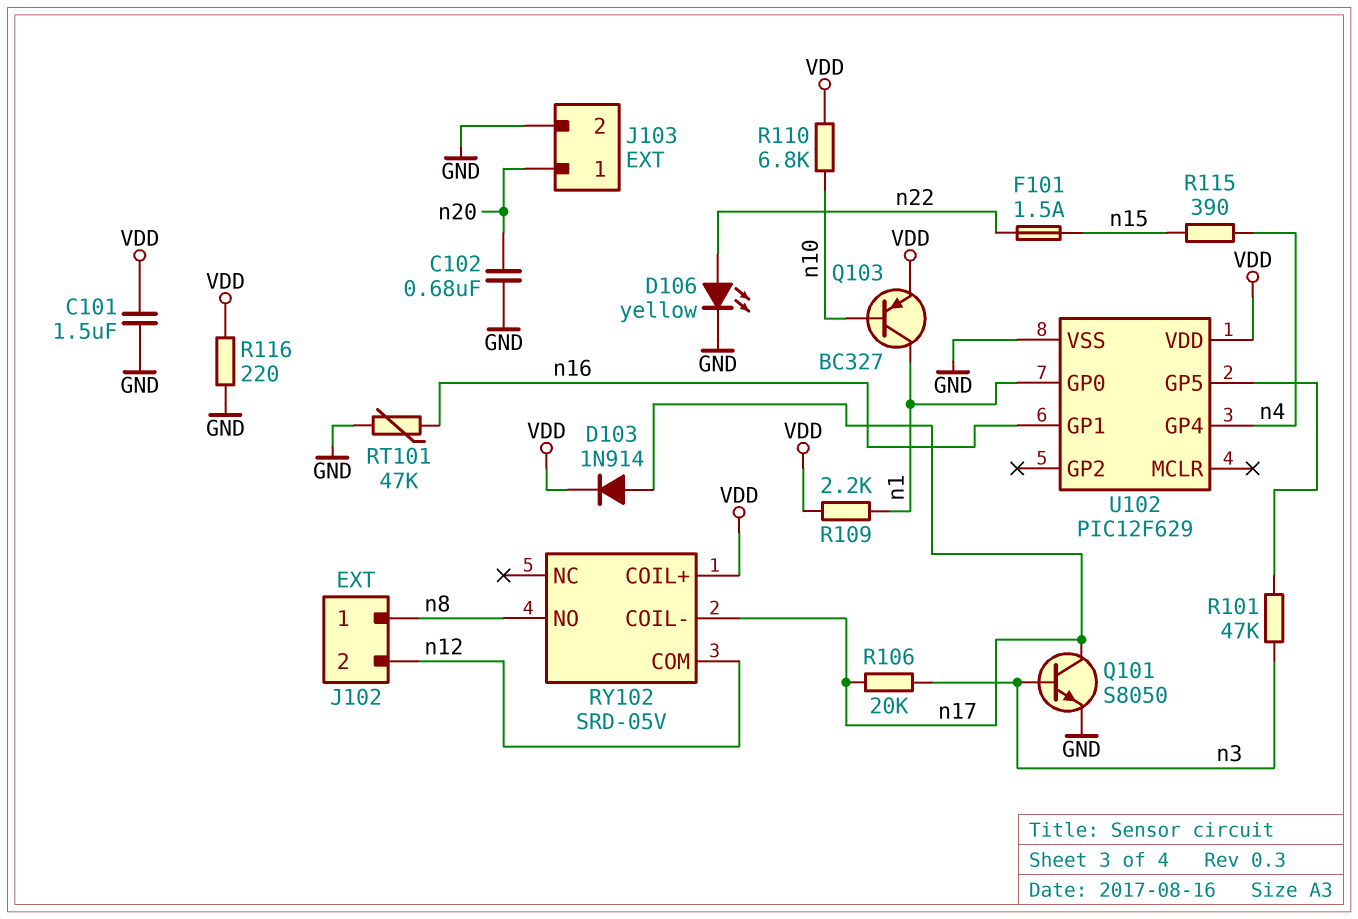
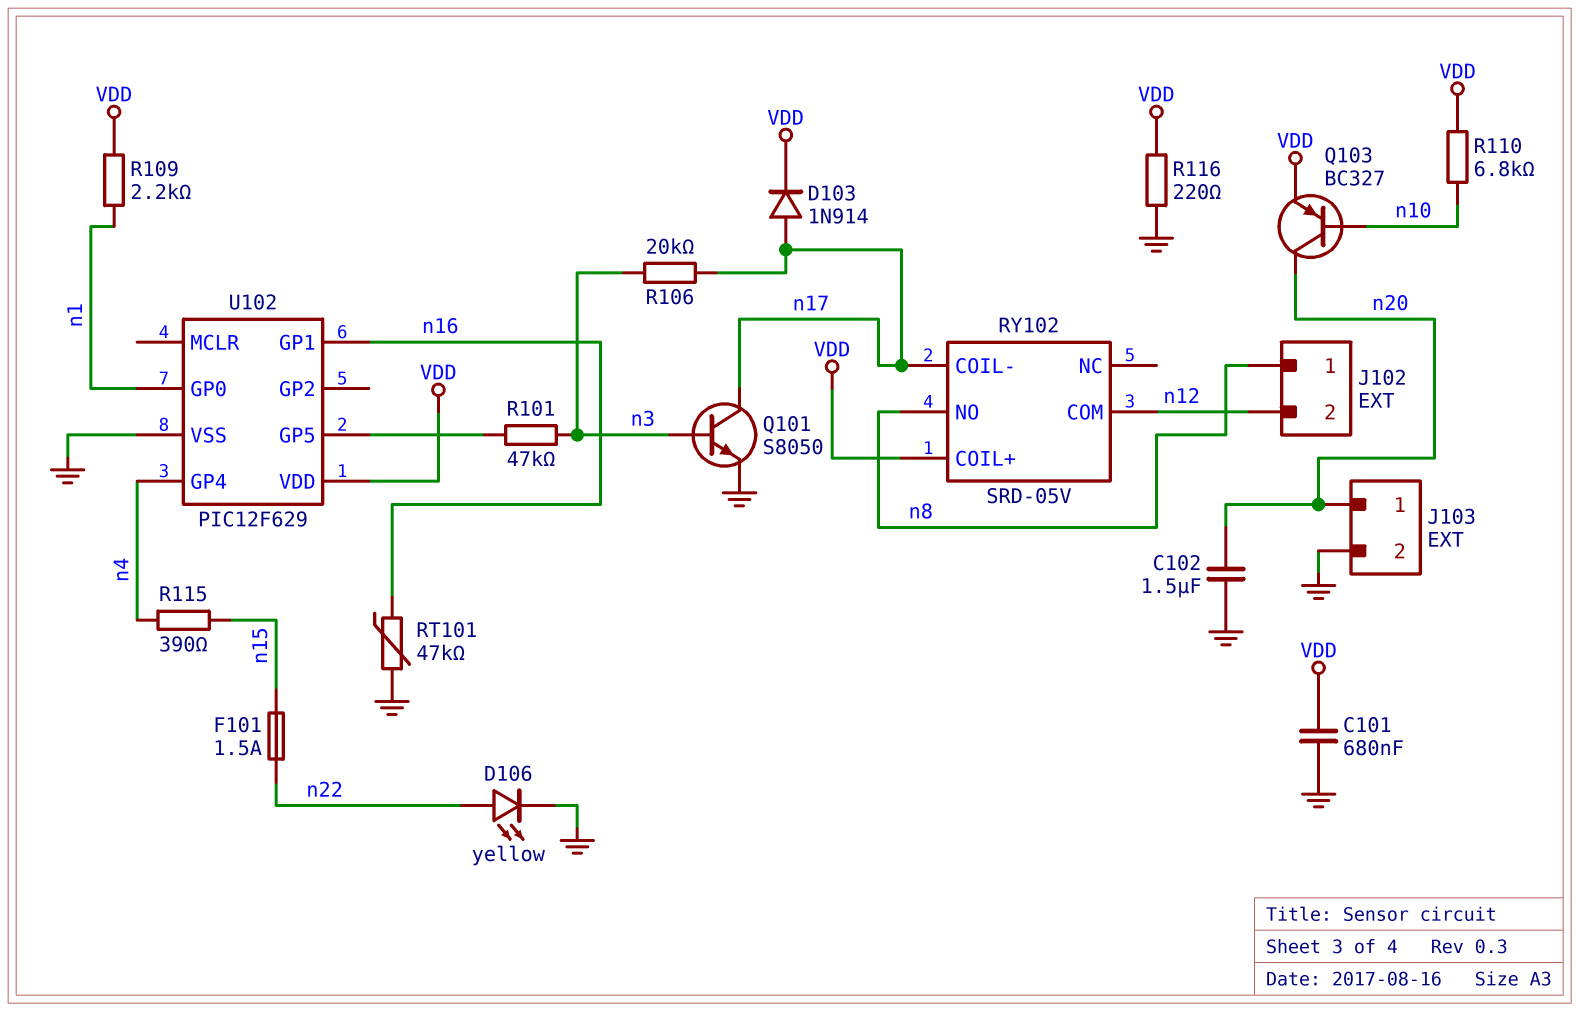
C101: 1.5uF (GND, VDD) -> 680nF (GND, VDD)
C102: 680nF (GND, n20) -> 1.5uF (GND, n20)
Q103: PNP BC327 (B n10, C n1, E VDD) -> PNP BC327 (B n10, C n20, E VDD)

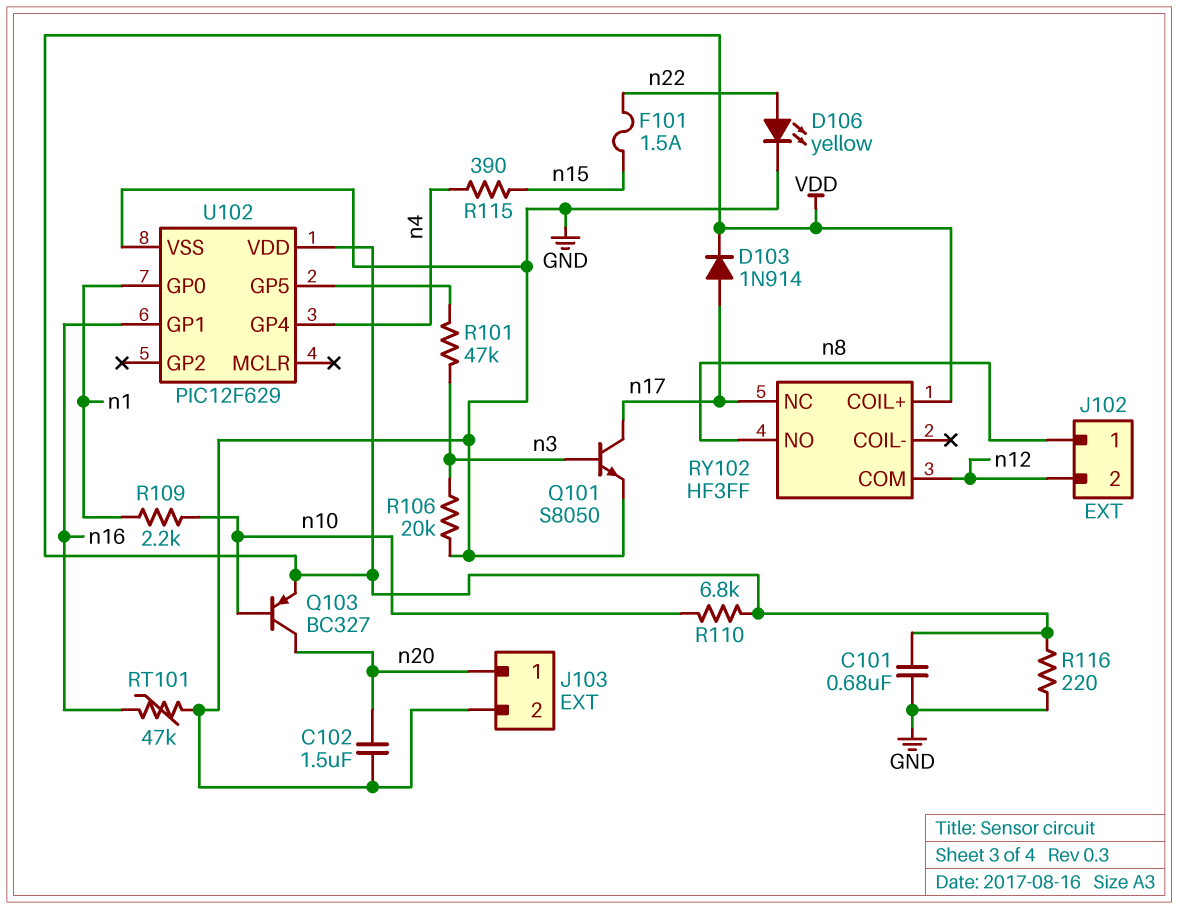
R106: 20k (n3, n17) -> 20k (GND, n3)
R109: 2.2k (VDD, n1) -> 2.2k (n1, n10)
RY102: SRD-05V -> HF3FF
RY102 pin COIL-: n17 -> none
RY102 pin NC: none -> n17

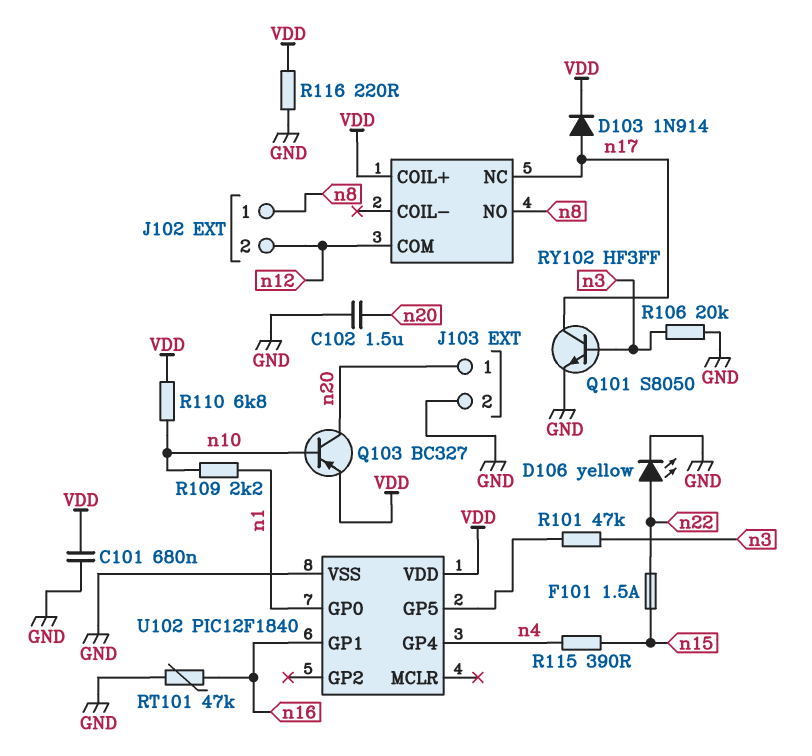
U102: PIC12F629 -> PIC12F1840

